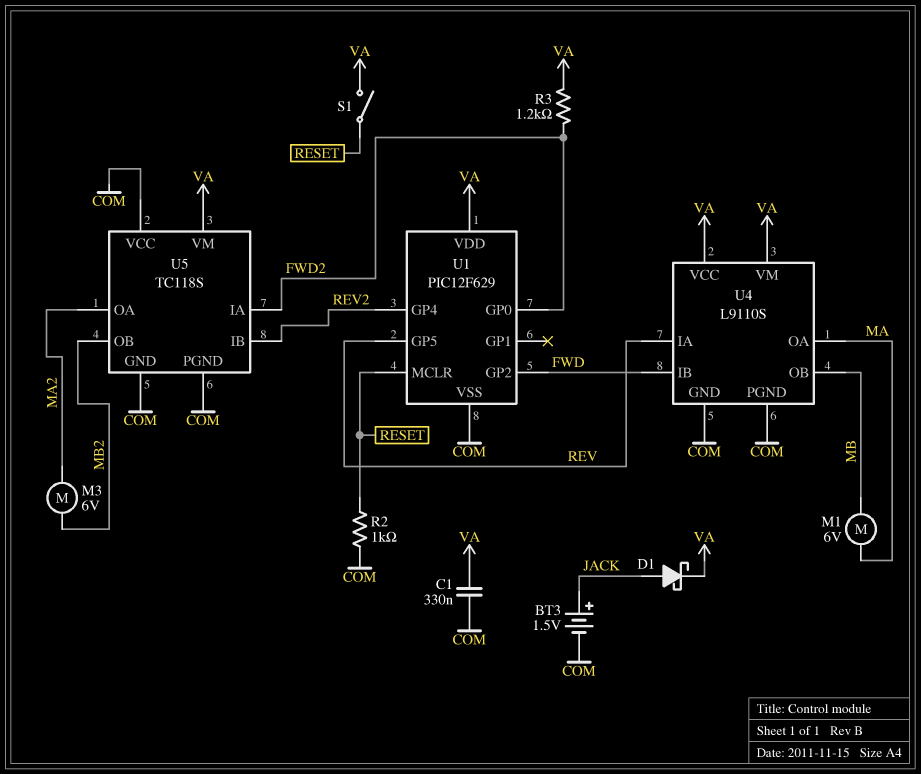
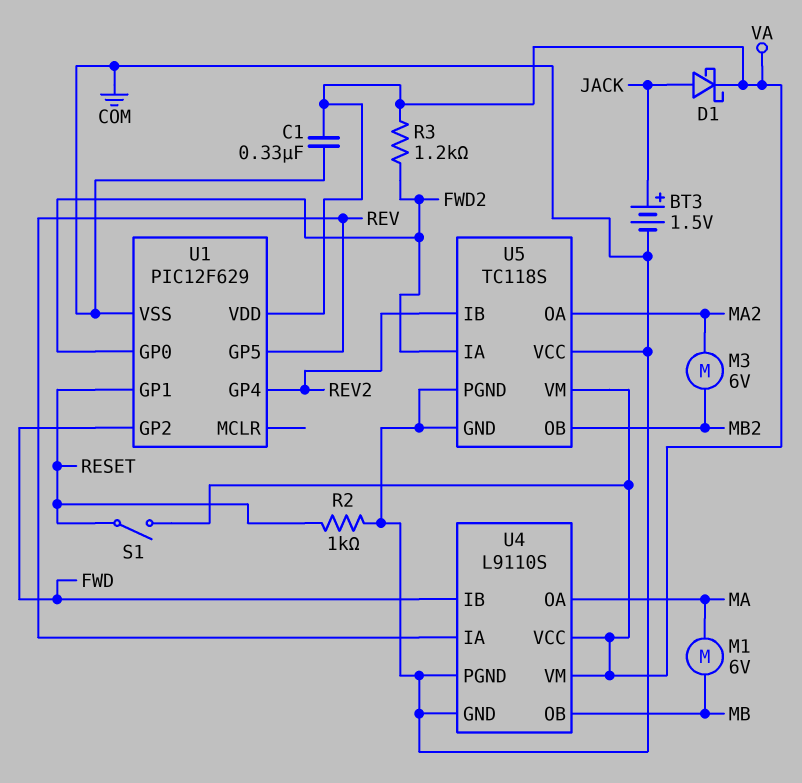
U1 pin GP1: none -> RESET
U1 pin MCLR: RESET -> none

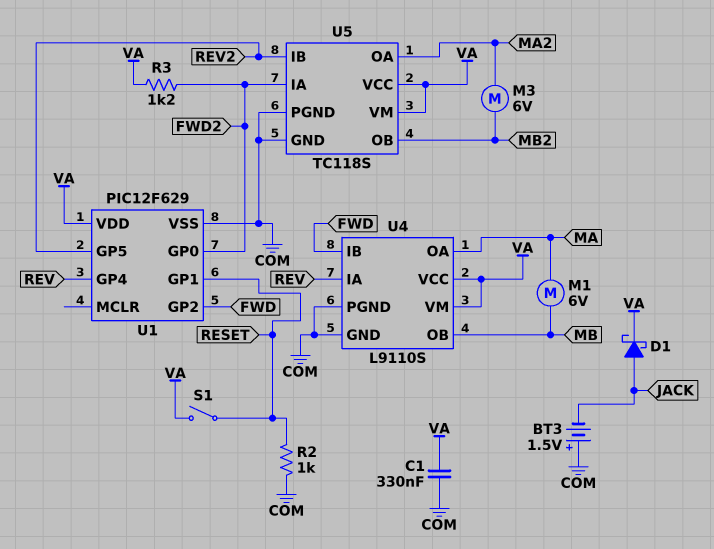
BT3: 1.5V (plus JACK, minus COM) -> 1.5V (plus COM, minus JACK)
U1 pin GP4: REV2 -> REV
U1 pin GP5: REV -> REV2
U5 pin VCC: COM -> VA

